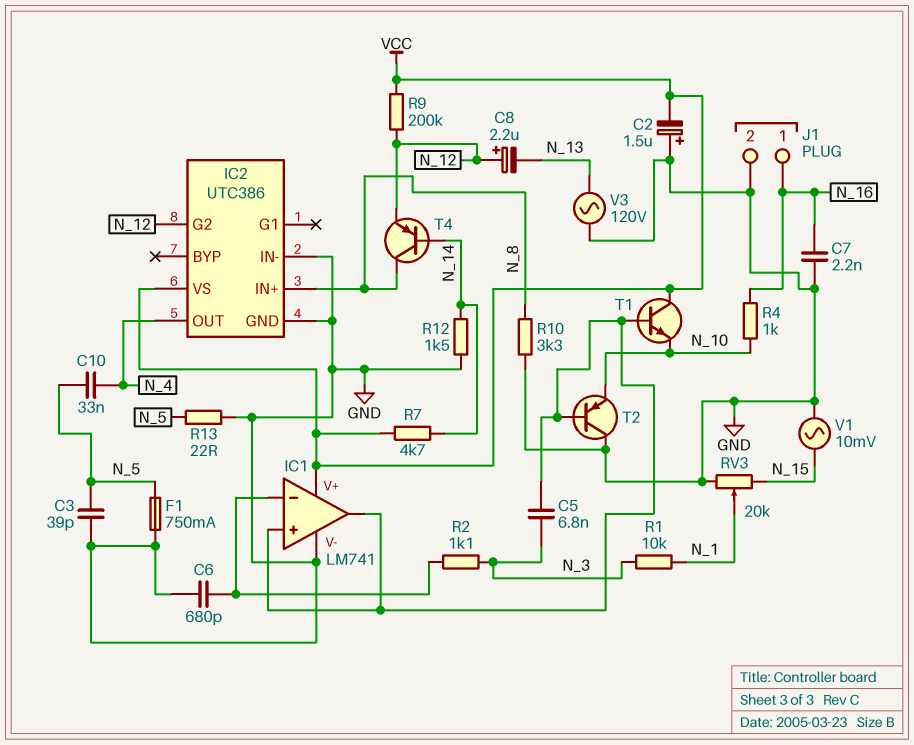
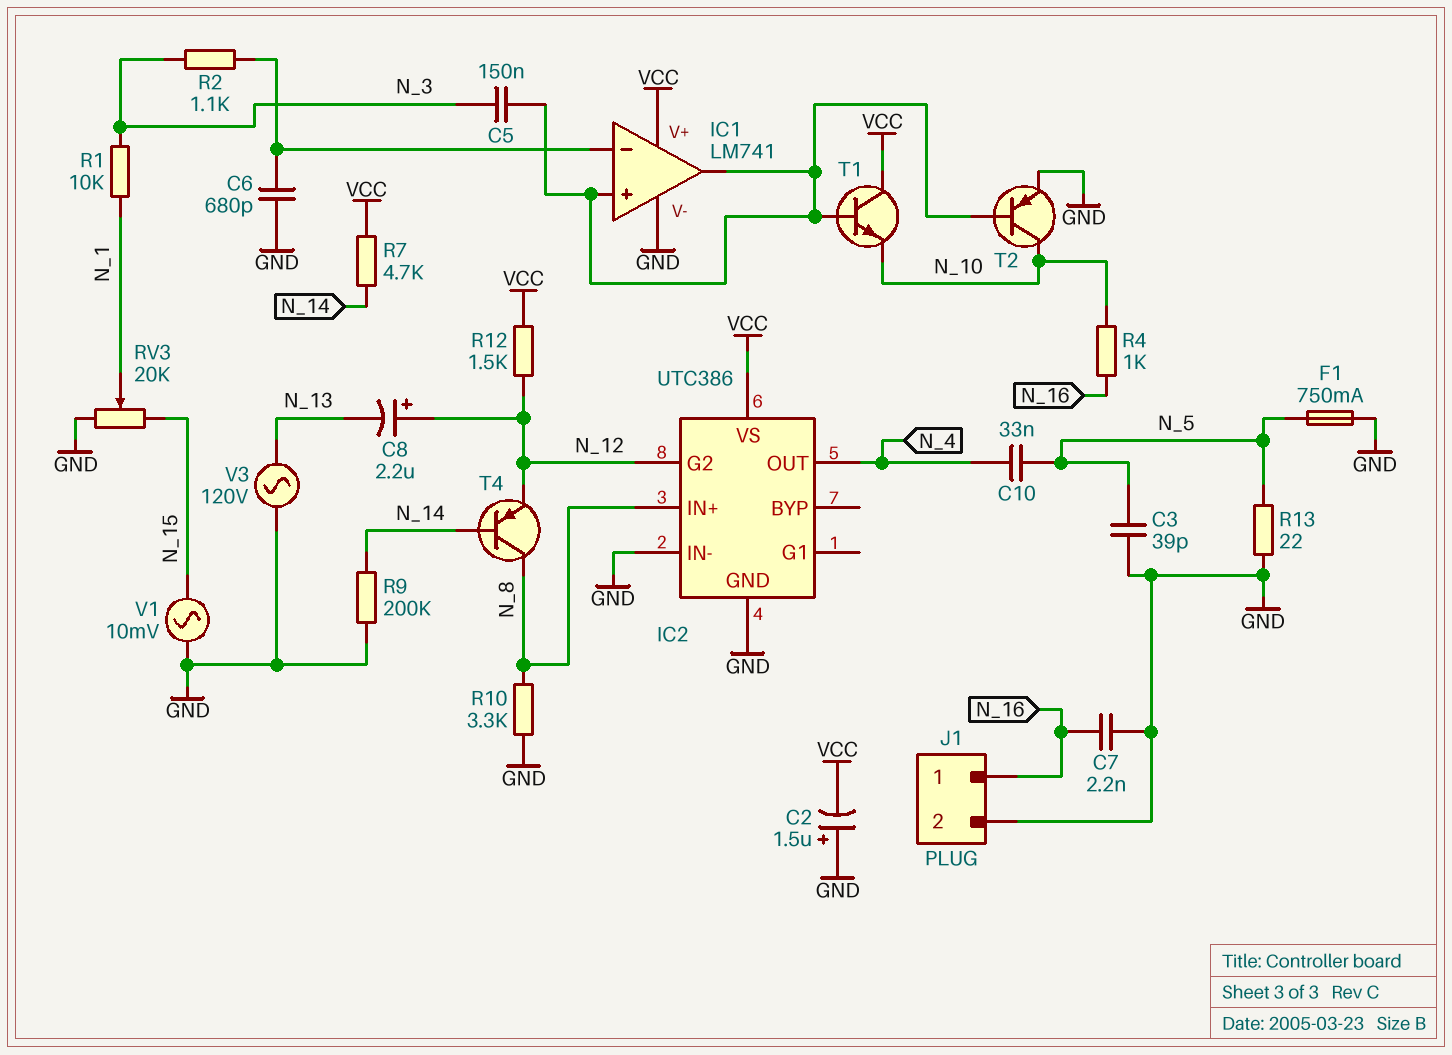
C5: 6.8nF (IC1/in+, N_3) -> 150nF (IC1/in+, N_3)
R9: 200k (N_12, VCC) -> 200k (GND, N_14)
R12: 1.5k (GND, N_14) -> 1.5k (N_12, VCC)
T2: PNP (B IC1/in+, C GND, E N_10) -> PNP (B IC1/in+, C N_10, E GND)

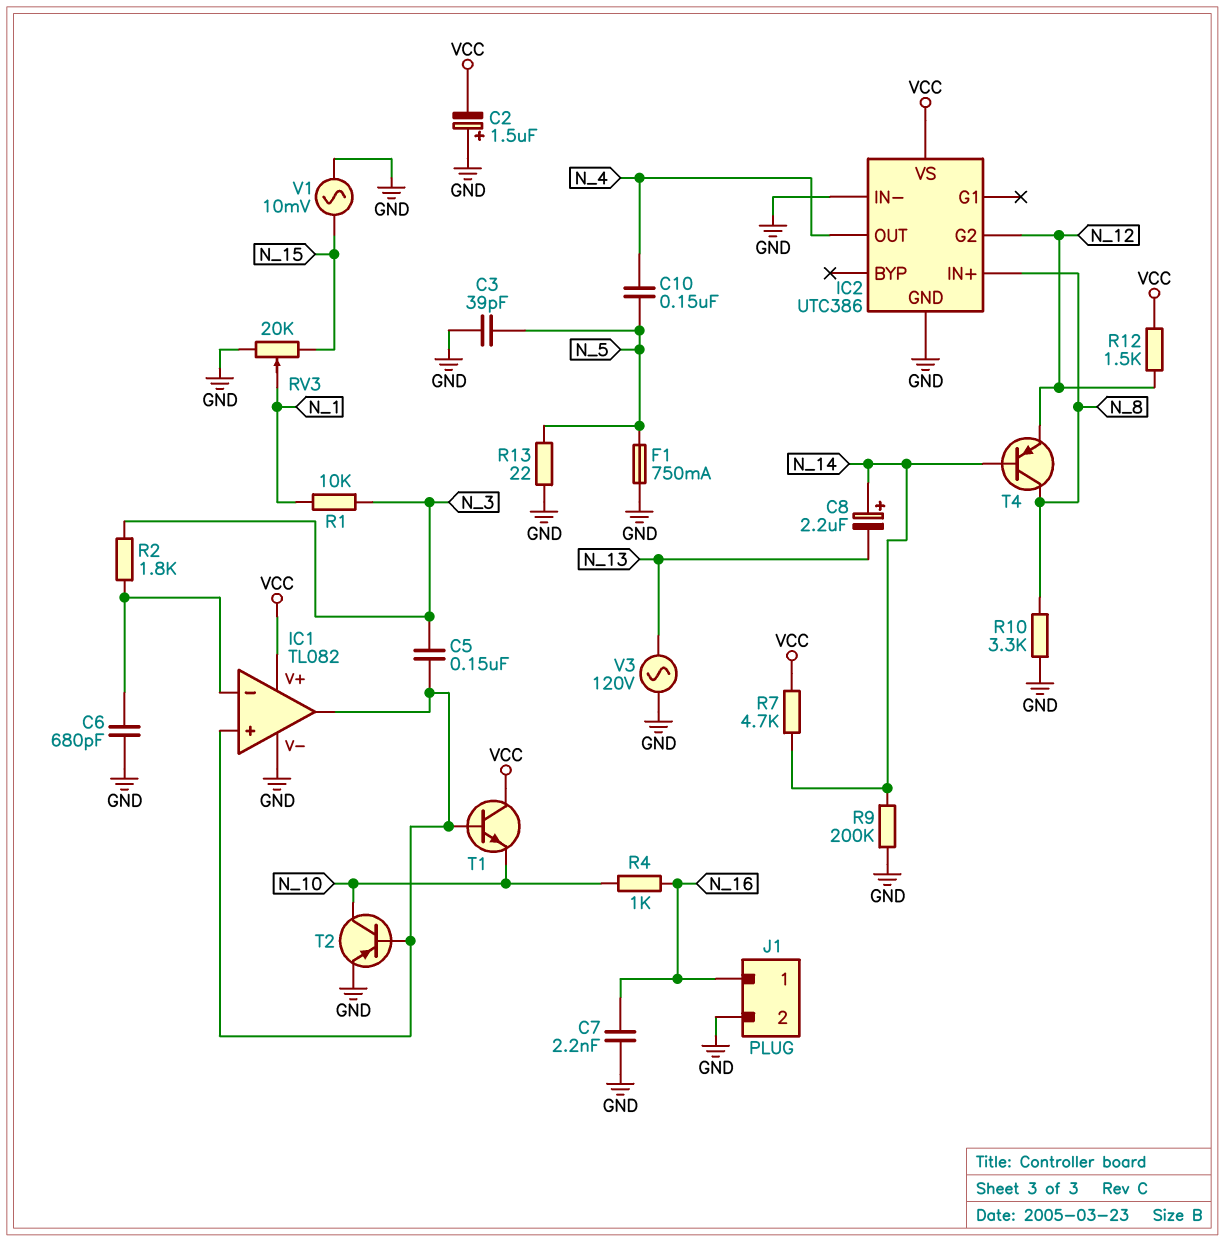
C8: 2.2uF (plus N_12, minus N_13) -> 2.2uF (plus N_14, minus N_13)
C10: 33nF (N_4, N_5) -> 150nF (N_4, N_5)
IC1: LM741 -> TL082
R2: 1.1k (IC1/in-, N_3) -> 1.8k (IC1/in-, N_3)

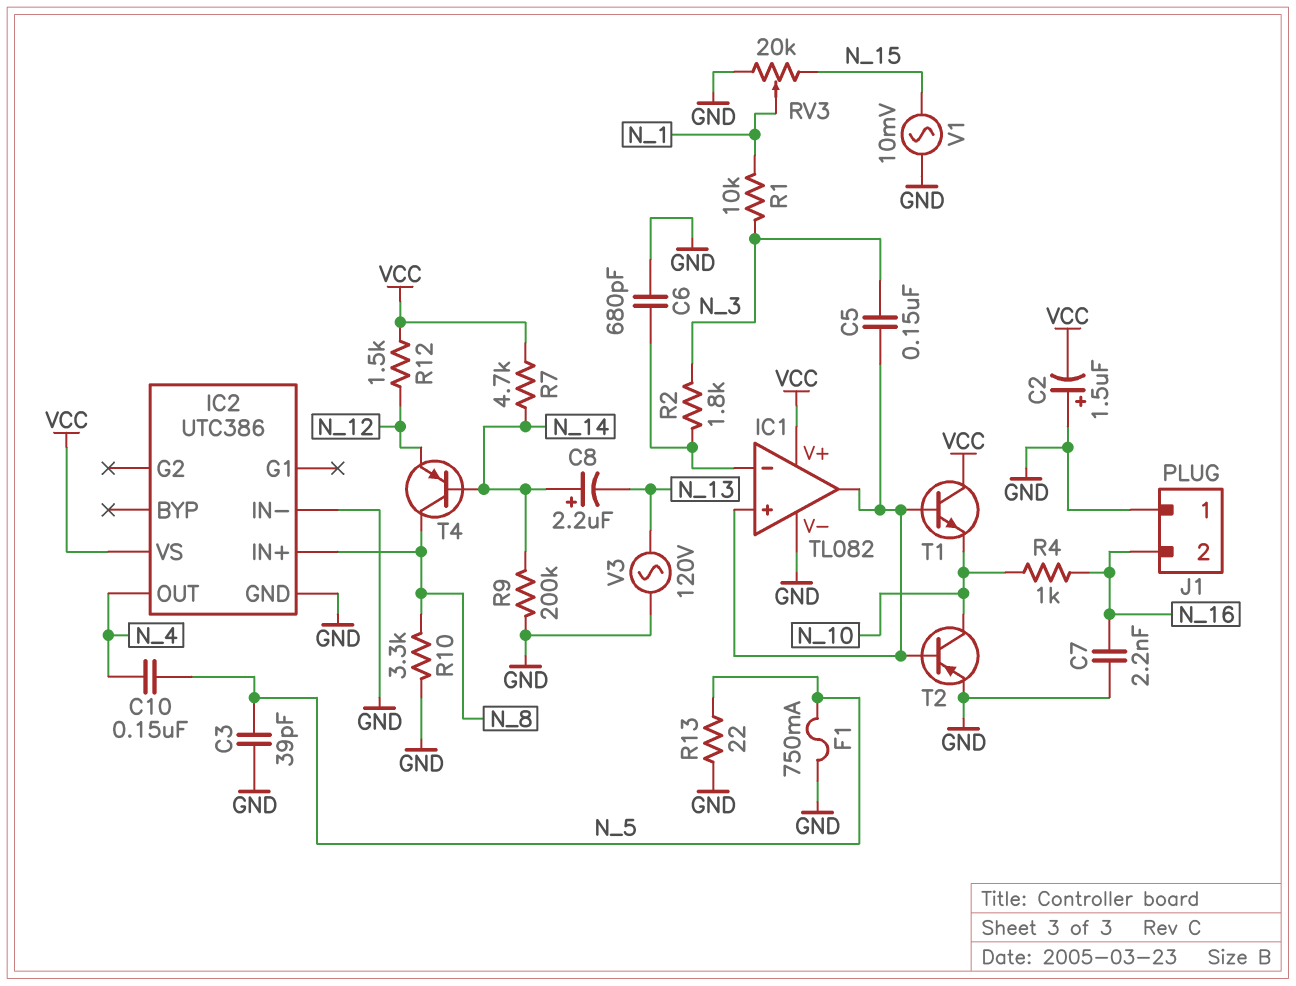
IC2 pin G2: N_12 -> none
J1 pin 1: N_16 -> GND
J1 pin 2: GND -> N_16

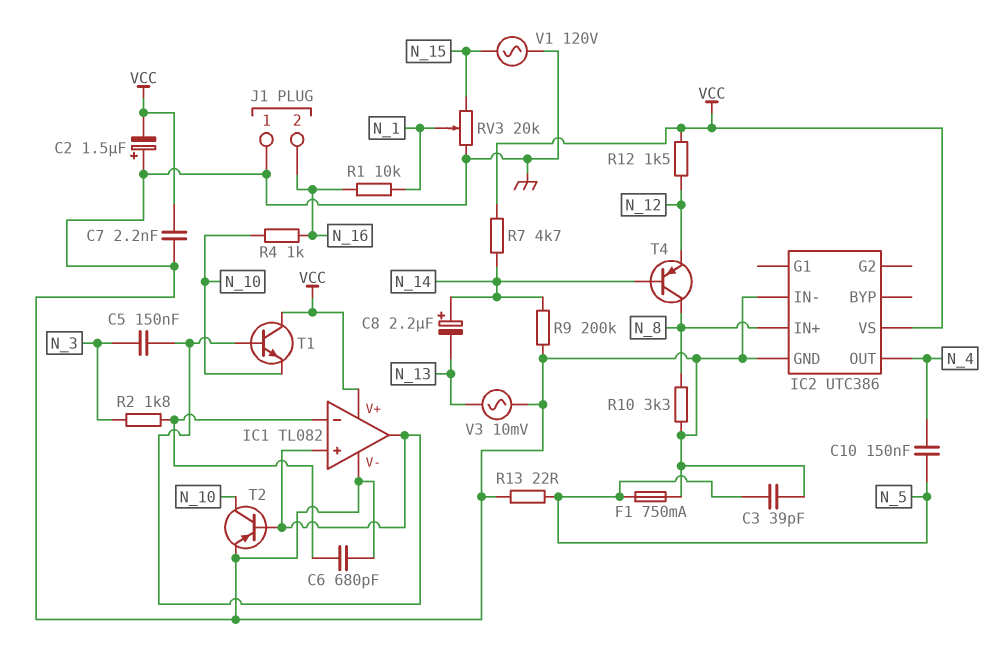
C7: 2.2nF (GND, N_16) -> 2.2nF (GND, VCC)
R1: 10k (N_1, N_3) -> 10k (N_1, N_16)
V1: AC 10mV (GND, N_15) -> AC 120V (GND, N_15)
V3: AC 120V (GND, N_13) -> AC 10mV (GND, N_13)

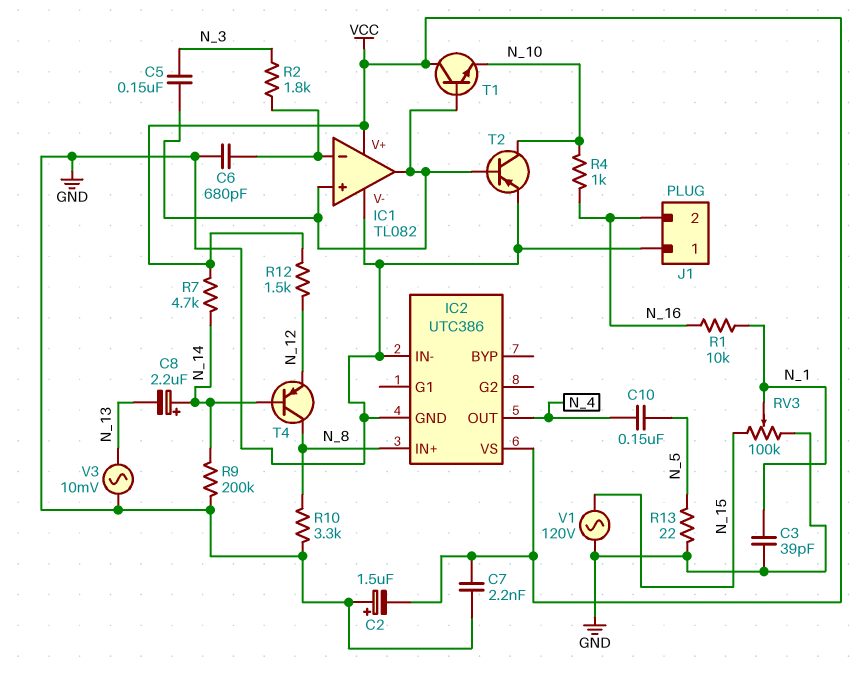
C3: 39pF (GND, N_5) -> 39pF (GND, N_1)
F1: 750mA (GND, N_5) -> none
RV3: 20k (GND, N_15, wiper N_1) -> 100k (GND, N_15, wiper N_1)

